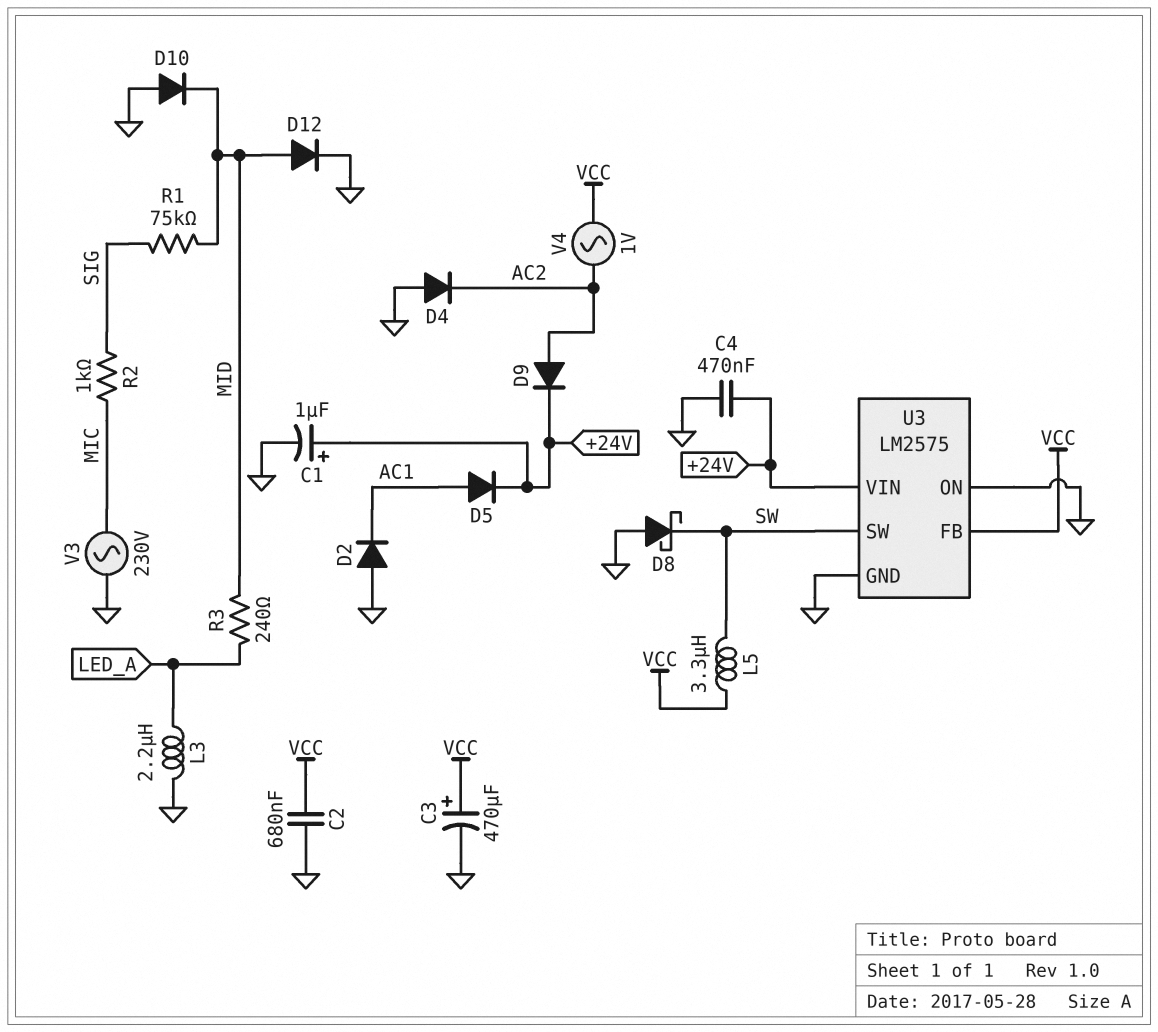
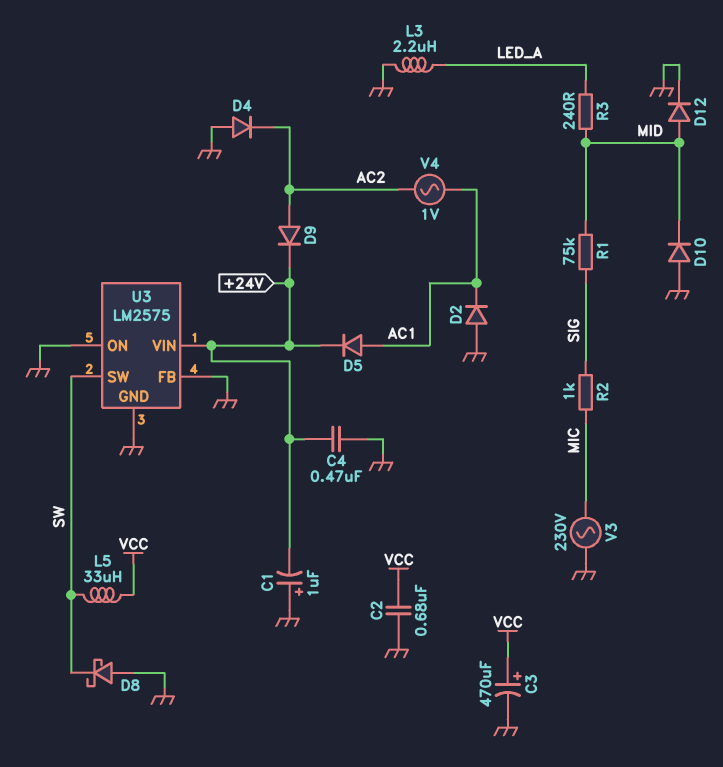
C1: 1uF (plus +24V, minus GND) -> 1uF (plus GND, minus +24V)
L5: 3.3uH (SW, VCC) -> 33uH (SW, VCC)
U3 pin FB: VCC -> GND
V4: AC 1V (AC2, VCC) -> AC 1V (AC1, AC2)

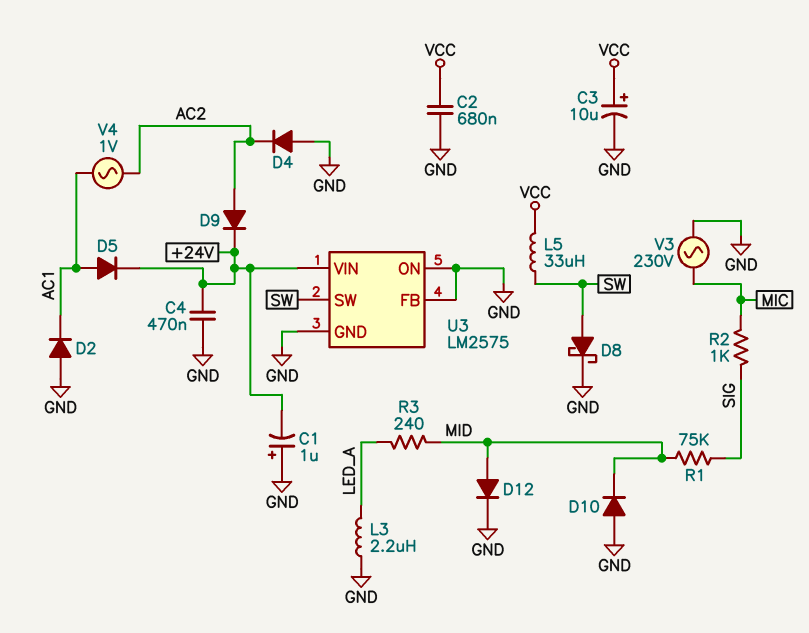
C3: 470uF (plus VCC, minus GND) -> 10uF (plus VCC, minus GND)
D8: schottky (A GND, K SW) -> schottky (A SW, K GND)

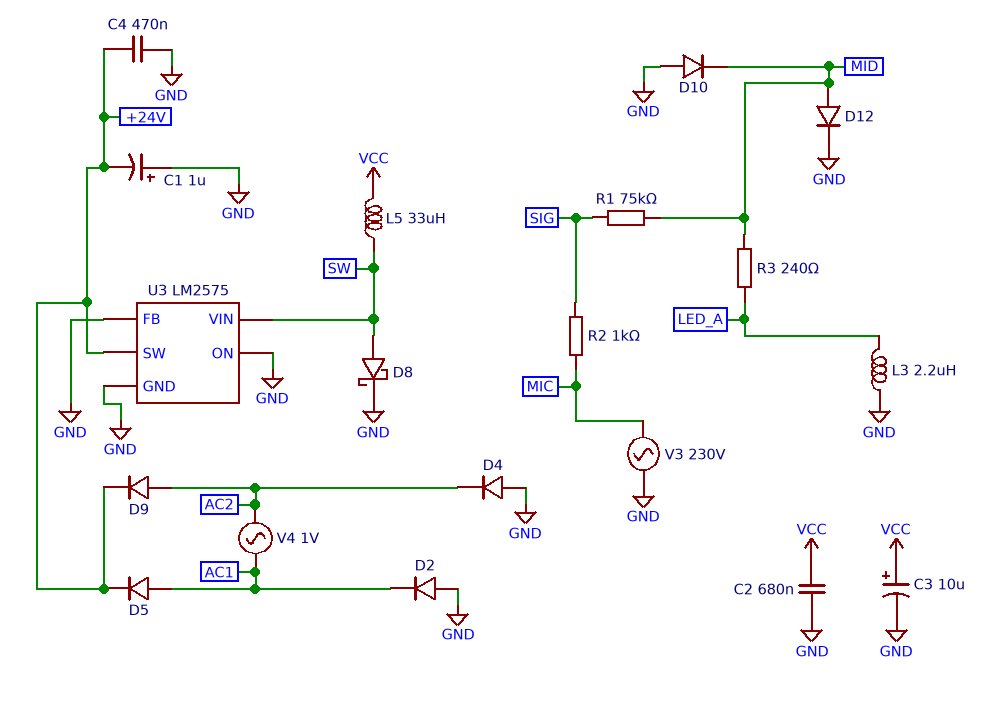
U3 pin SW: SW -> +24V
U3 pin VIN: +24V -> SW

